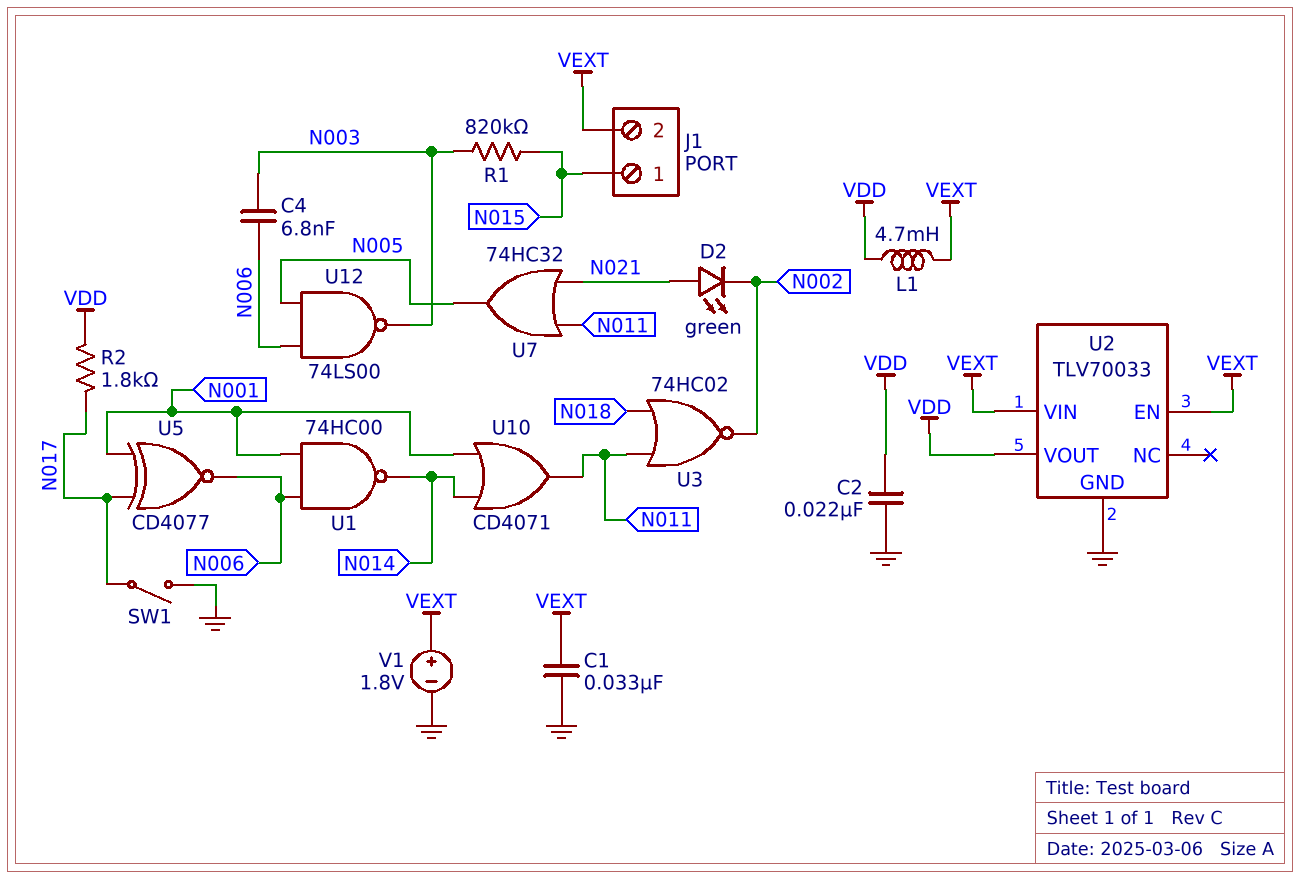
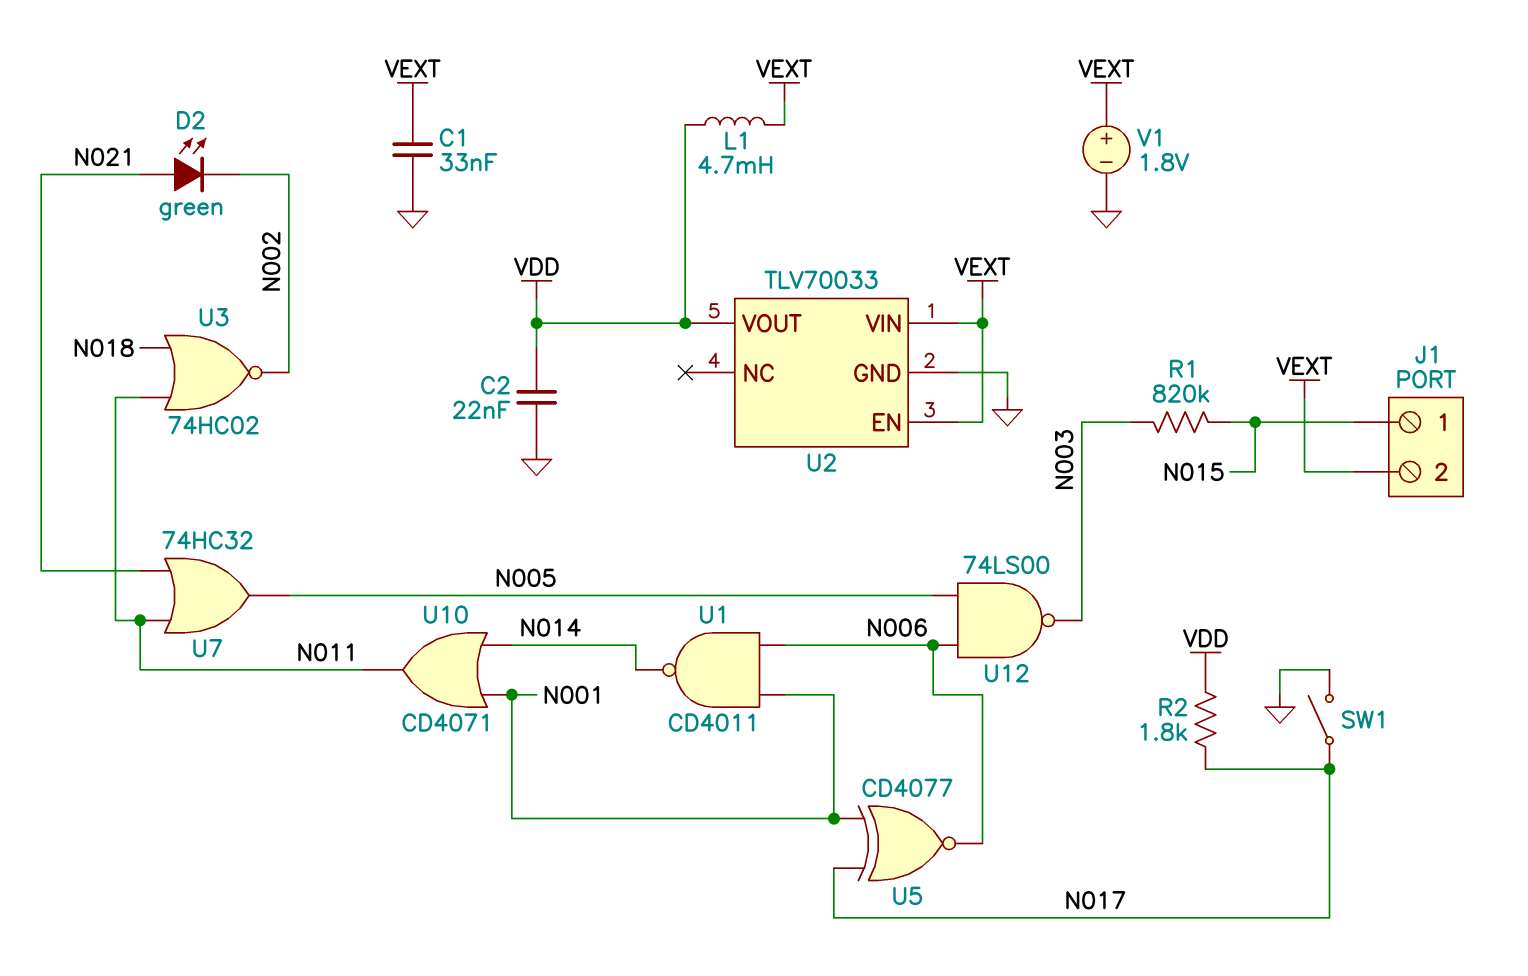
C4: 6.8nF (N003, N006) -> none
U1: NAND 74HC00 (in N001, in N006, out N014) -> NAND CD4011 (in N001, in N006, out N014)

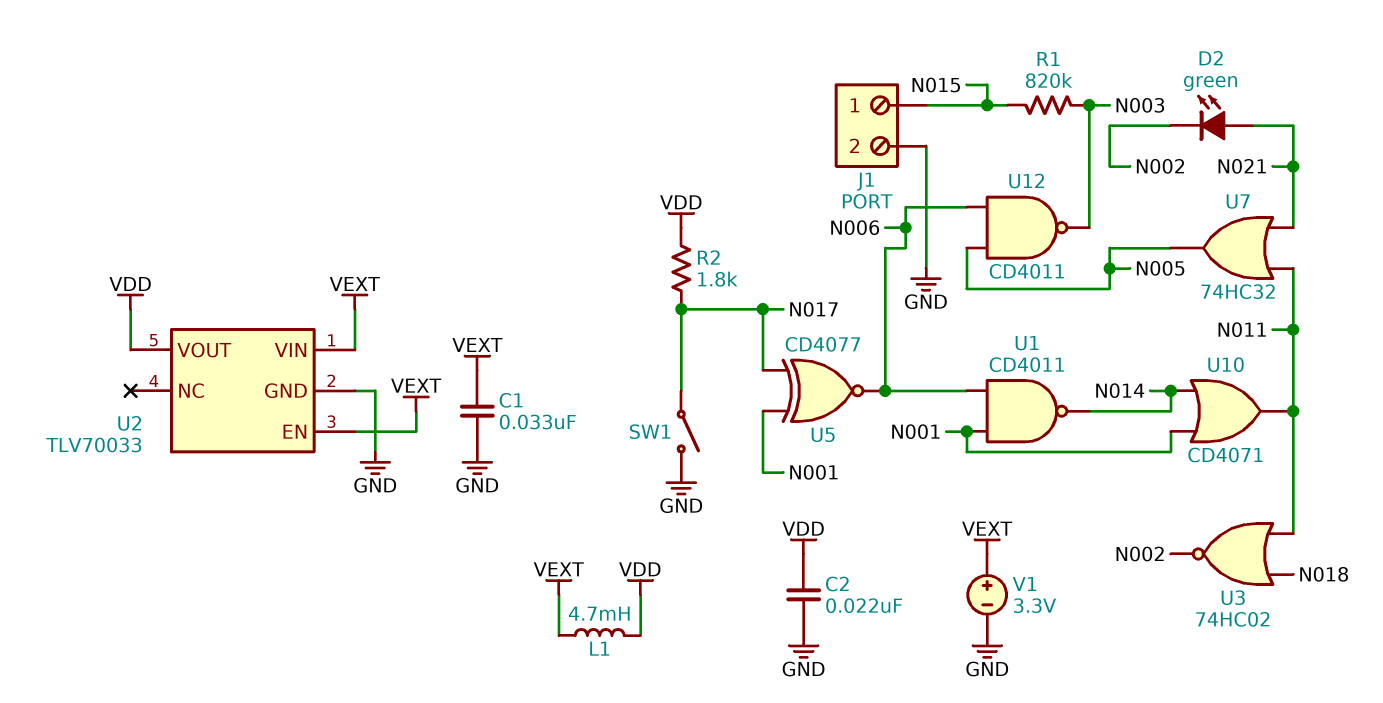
J1 pin 2: VEXT -> GND
U12: NAND 74LS00 (in N005, in N006, out N003) -> NAND CD4011 (in N005, in N006, out N003)
V1: 1.8V (plus VEXT, minus GND) -> 3.3V (plus VEXT, minus GND)

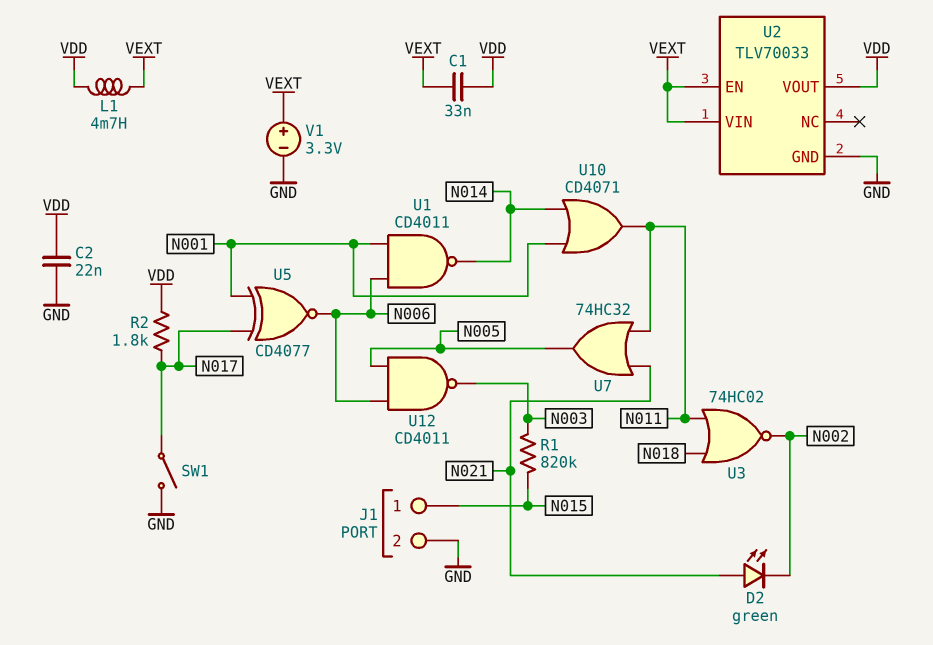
C1: 33nF (GND, VEXT) -> 33nF (VDD, VEXT)

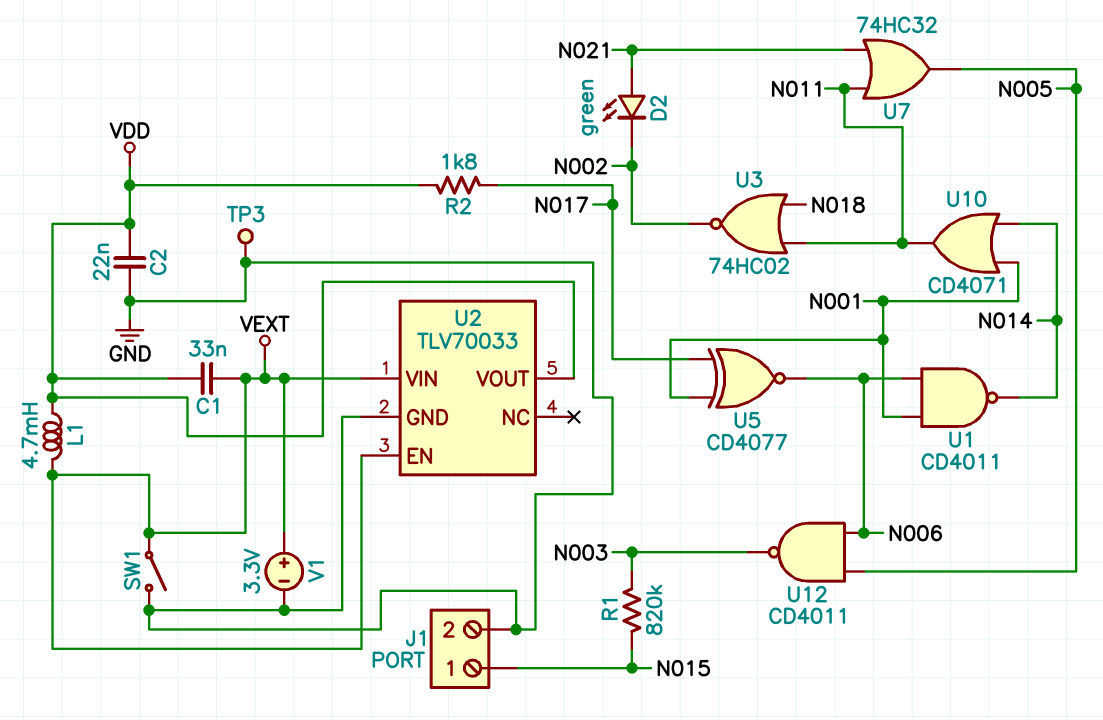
SW1: switch (GND, N017) -> switch (GND, VEXT)
TP3: none -> test point (GND)

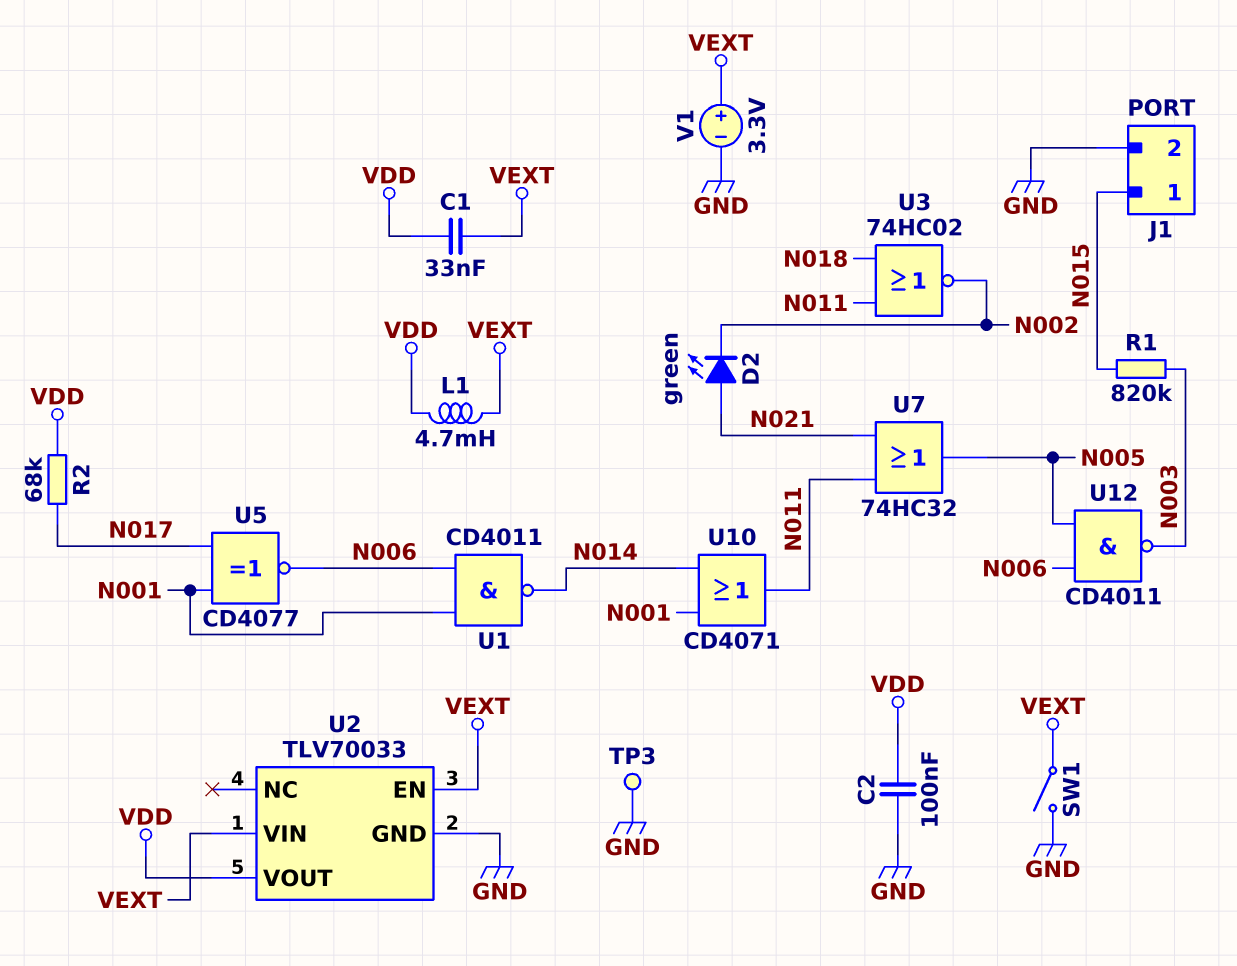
C2: 22nF (GND, VDD) -> 100nF (GND, VDD)
R2: 1.8k (N017, VDD) -> 68k (N017, VDD)

